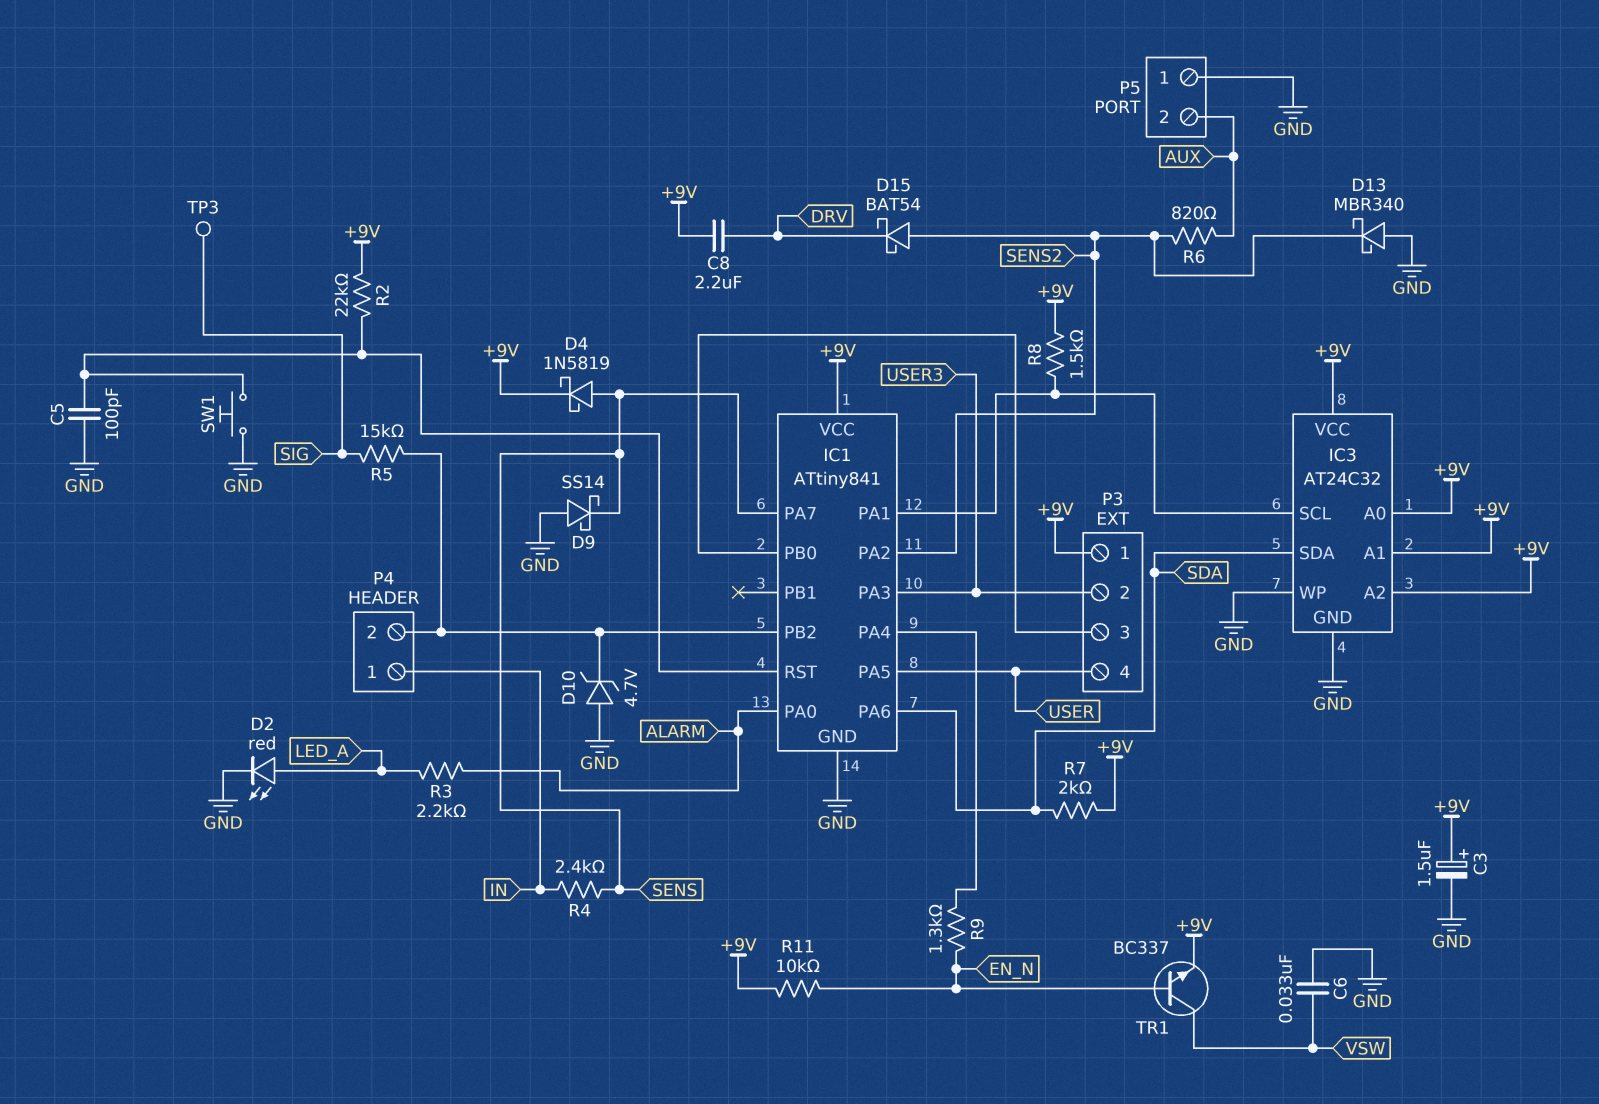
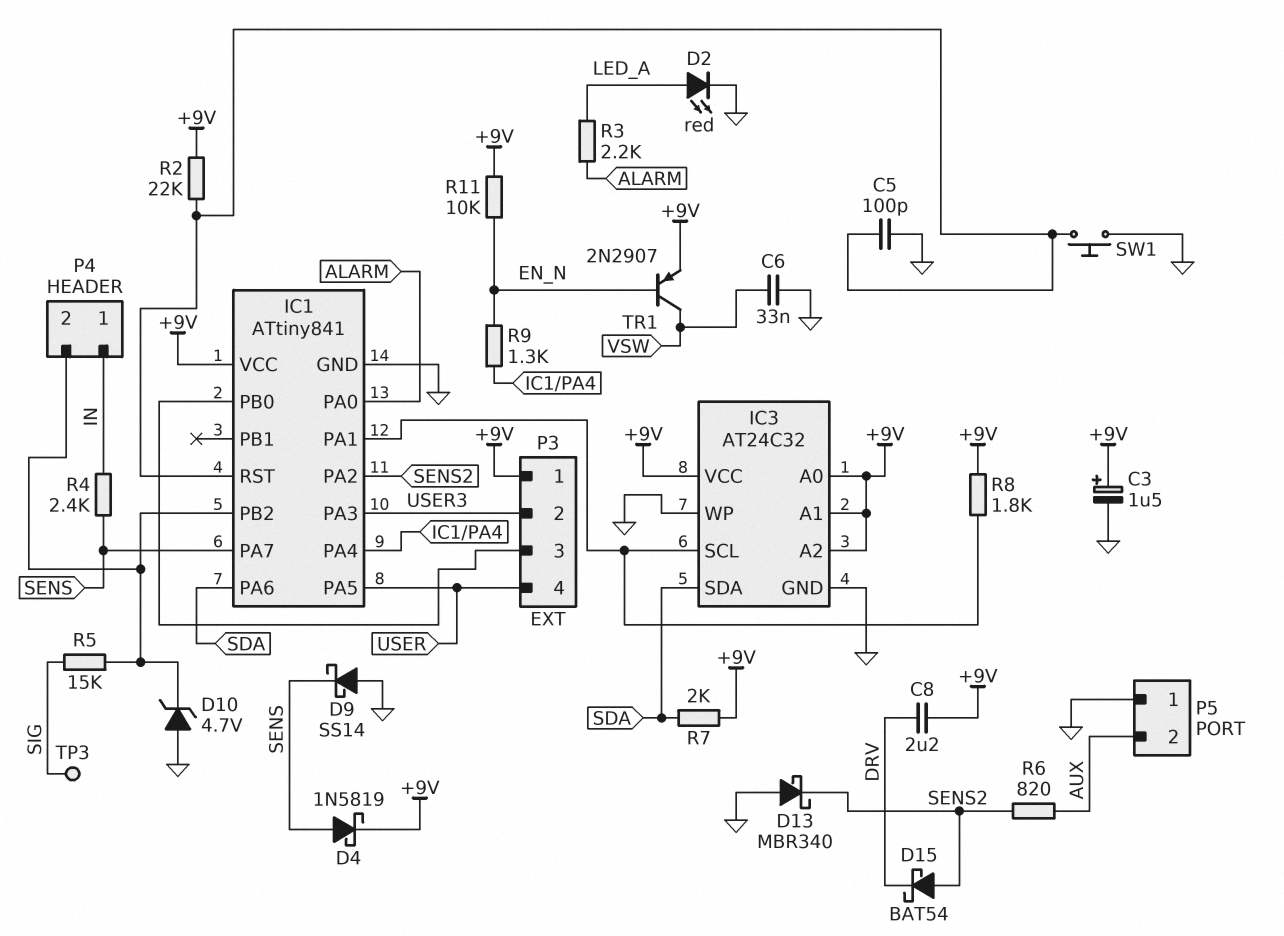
R8: 1.5k (+9V, IC1/PA1) -> 1.8k (+9V, IC1/PA1)
TR1: NPN BC337 (B EN_N, C VSW, E +9V) -> PNP 2N2907 (B EN_N, C VSW, E +9V)

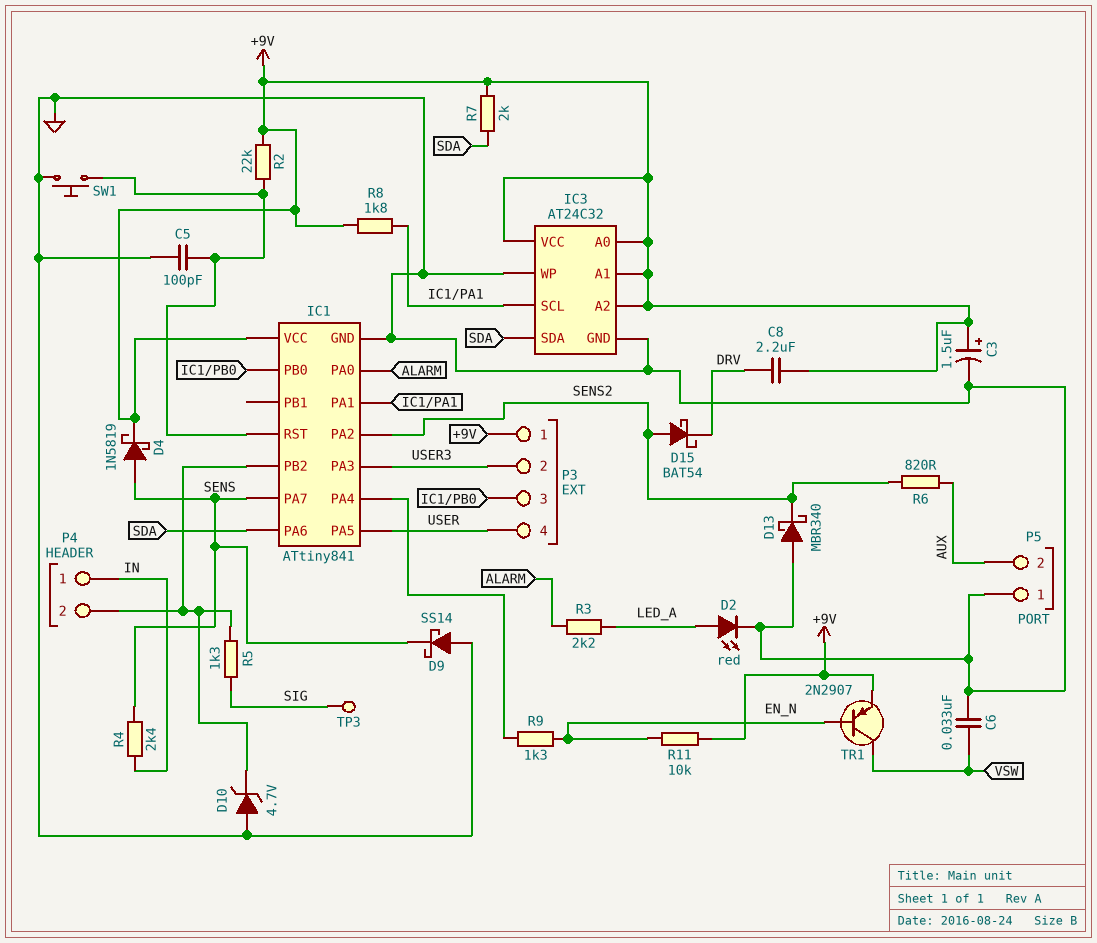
R5: 15k (IC1/PB2, SIG) -> 1.3k (IC1/PB2, SIG)

